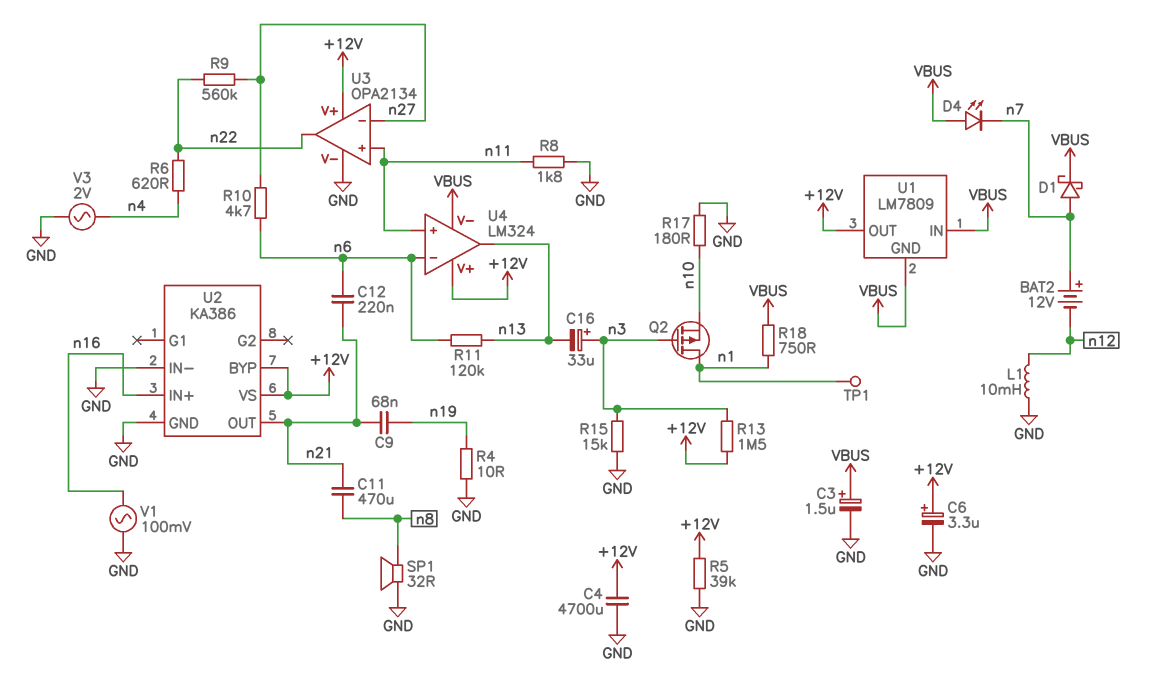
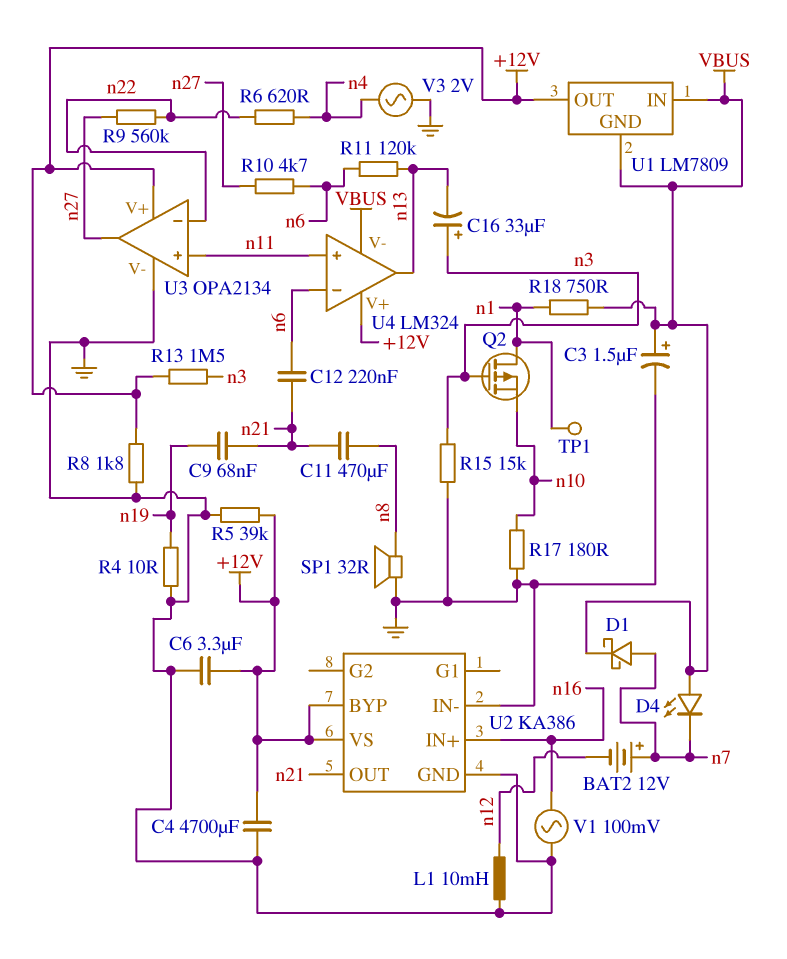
C6: 3.3uF (plus +12V, minus GND) -> 3.3uF (+12V, GND)
R8: 1.8k (GND, n11) -> 1.8k (+12V, GND)
U3 pin in-: n27 -> n22
U3 pin out: n22 -> n27

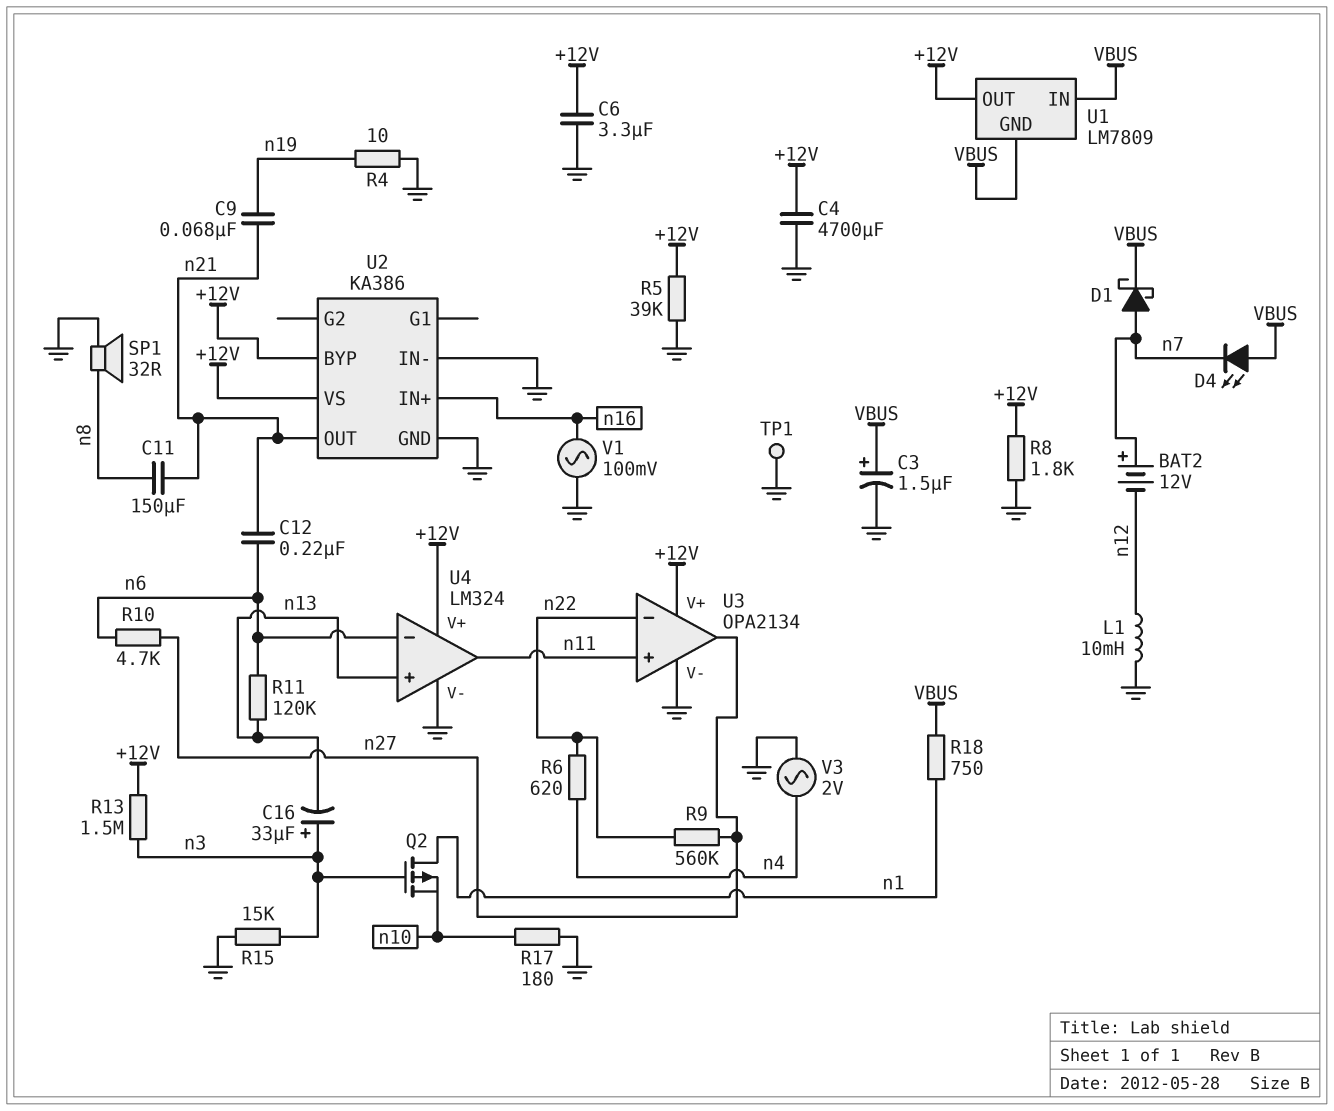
C11: 470uF (n8, n21) -> 150uF (n8, n21)
TP1: test point (n1) -> test point (GND)
U4 pin V-: VBUS -> GND
U4 pin in+: n11 -> n13
U4 pin out: n13 -> n11

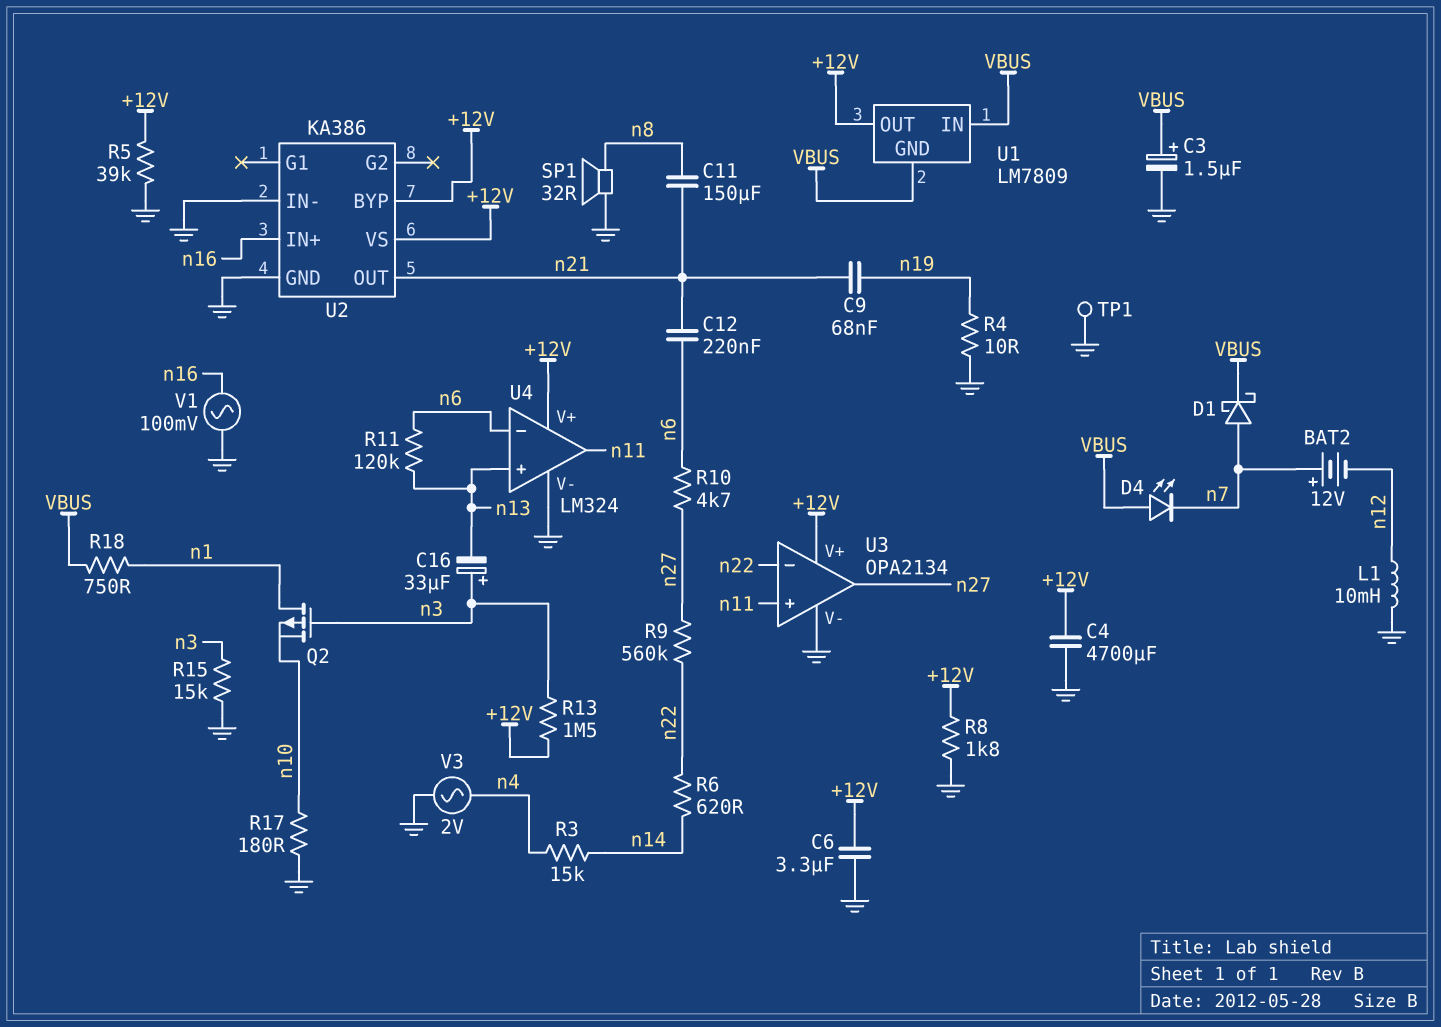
R3: none -> 15k (n4, n14)
R6: 620 (n4, n22) -> 620 (n14, n22)

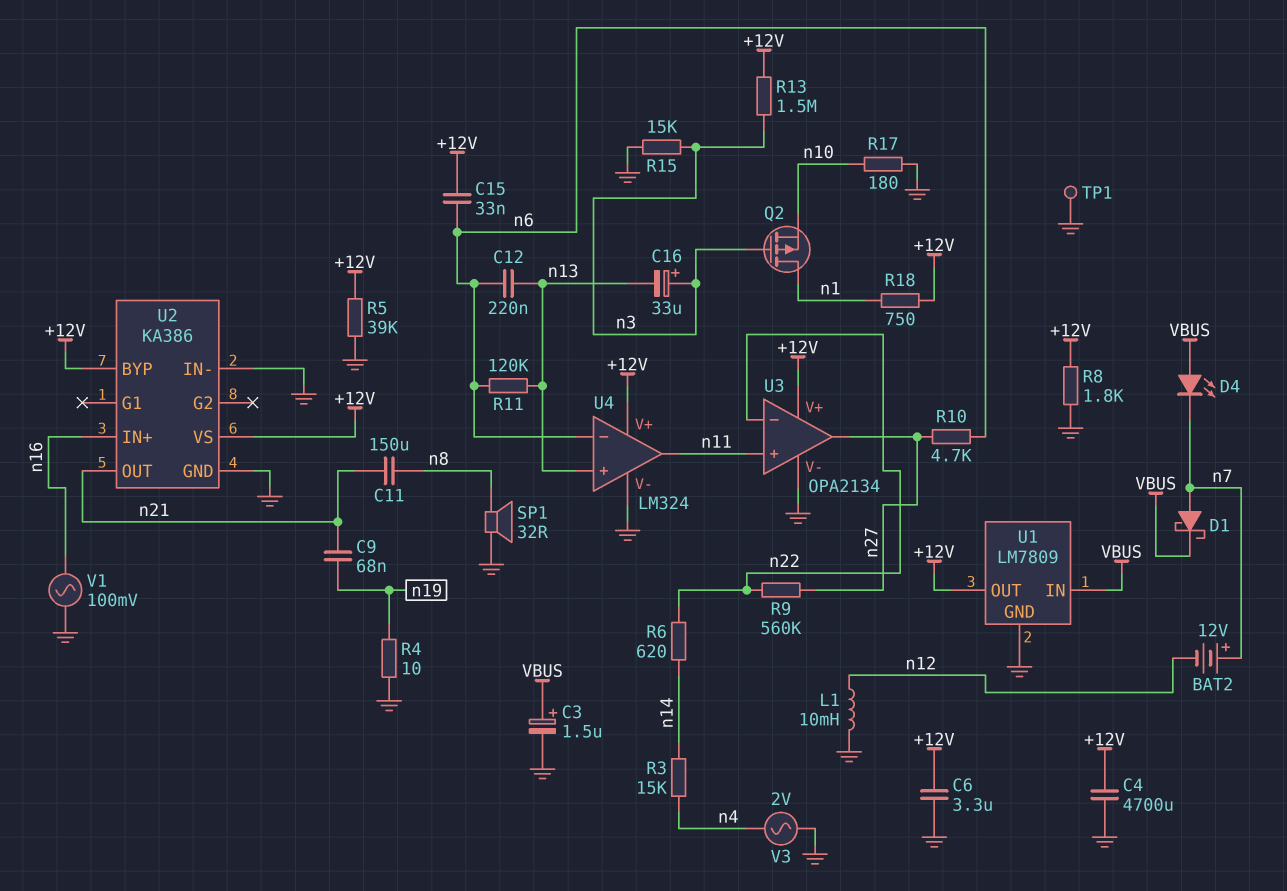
C12: 220nF (n6, n21) -> 220nF (n6, n13)
C15: none -> 33nF (+12V, n6)
R18: 750 (VBUS, n1) -> 750 (+12V, n1)
U1 pin GND: VBUS -> GND

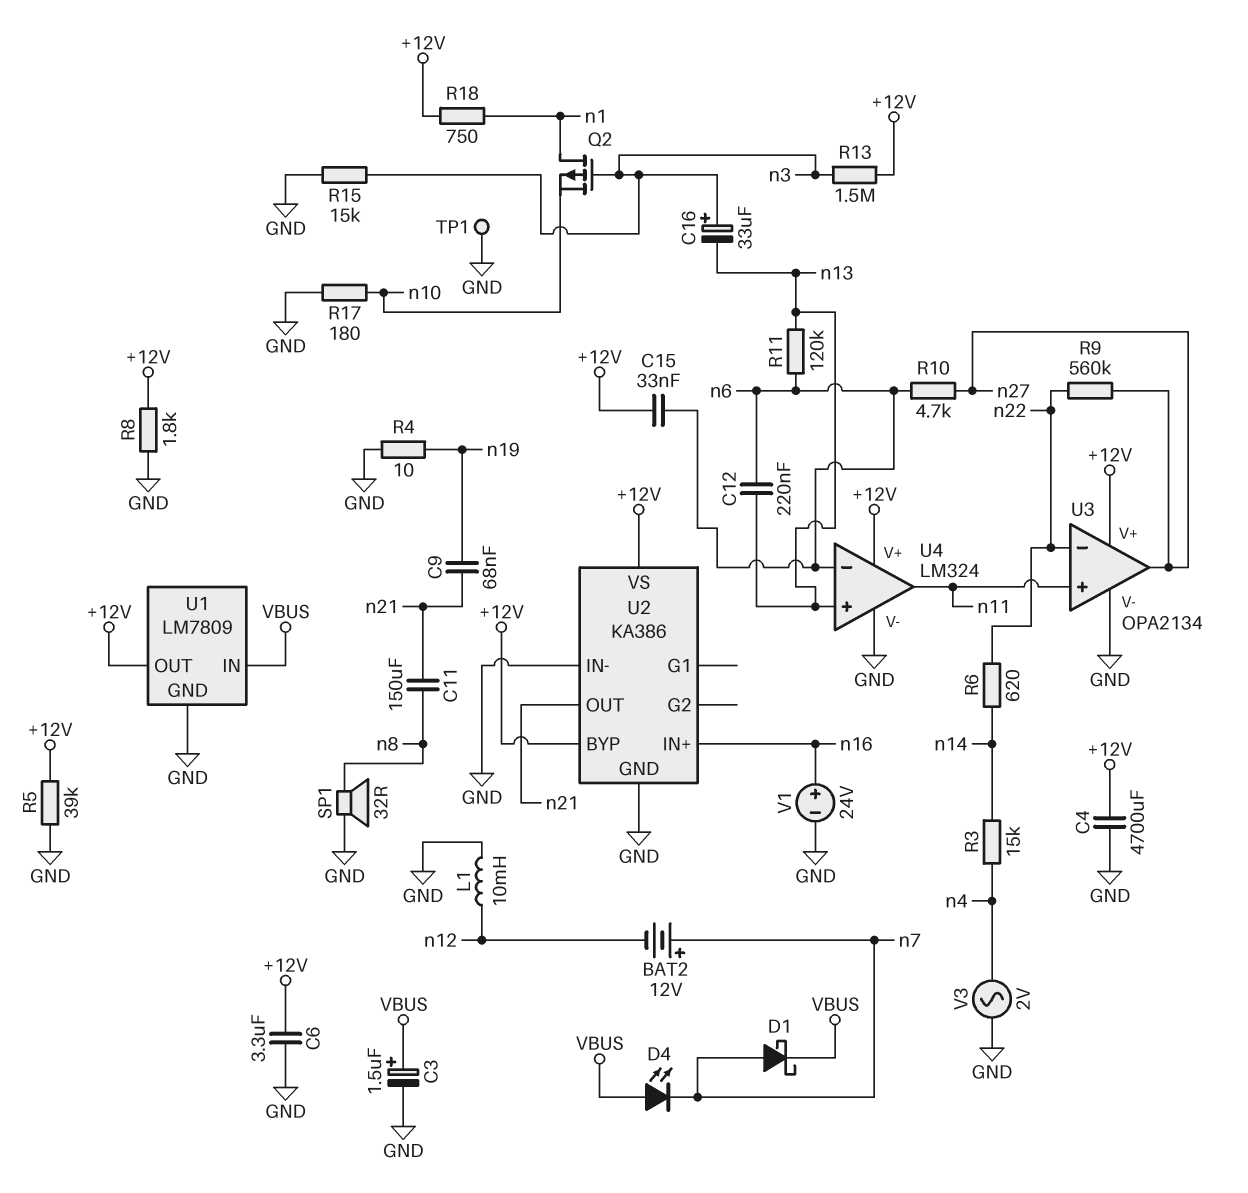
V1: AC 100mV (GND, n16) -> 24V (plus n16, minus GND)

